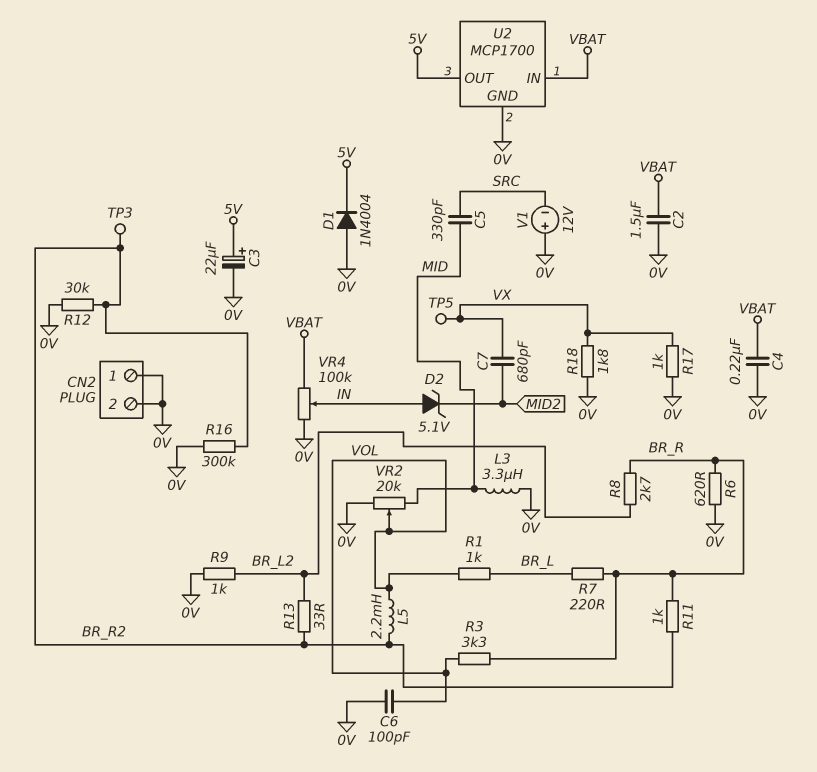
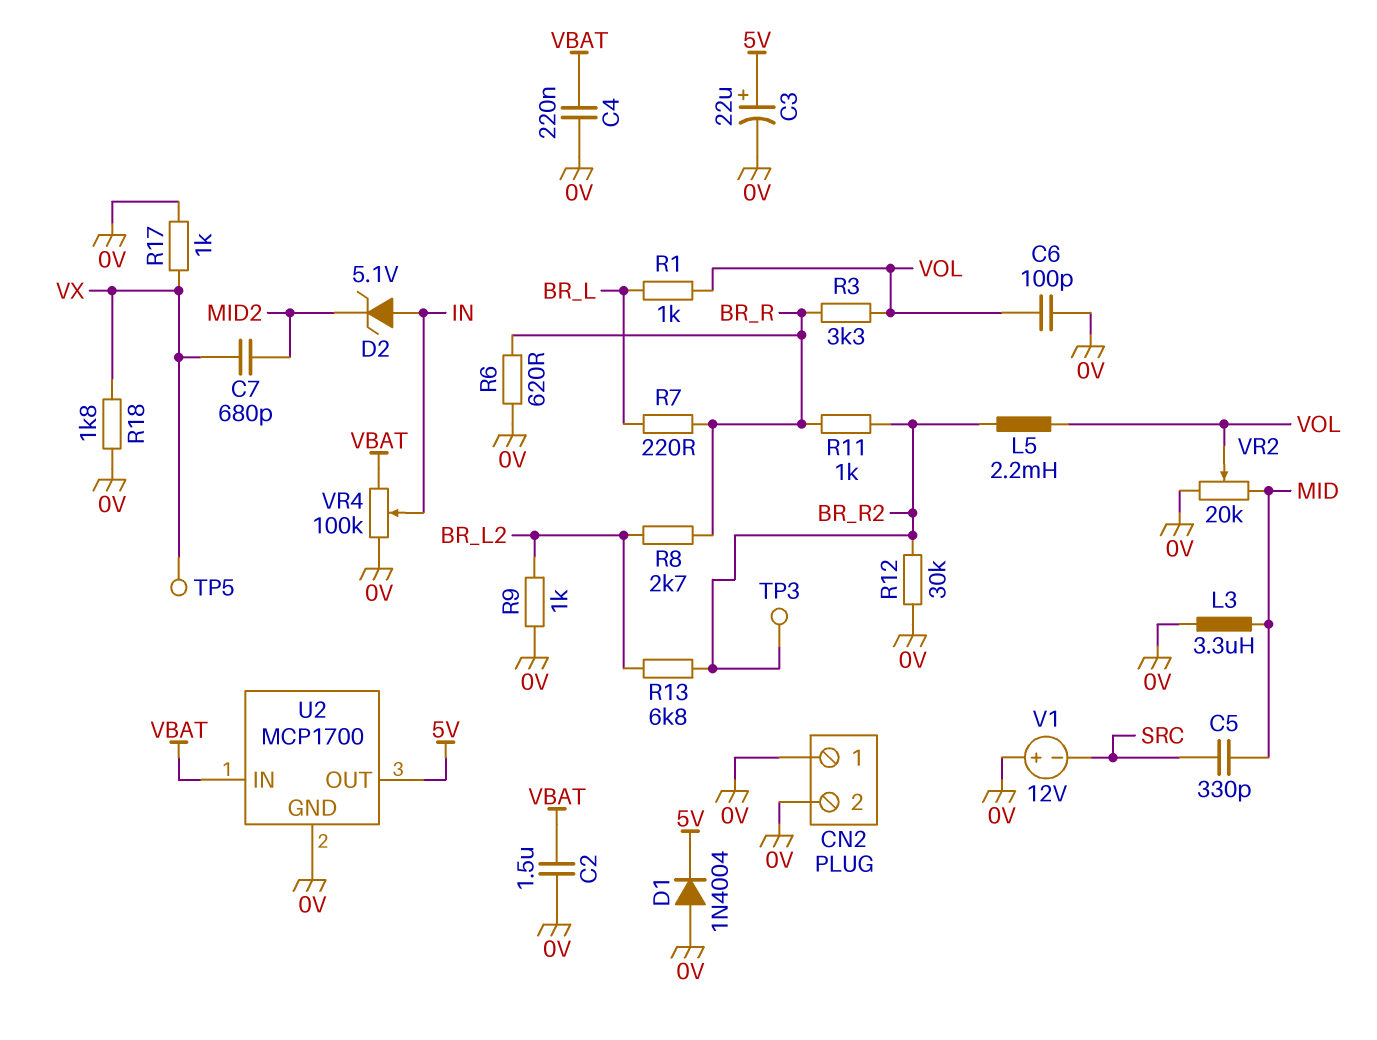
R13: 33 (BR_L2, BR_R2) -> 6.8k (BR_L2, BR_R2)
R16: 300k (0V, BR_R2) -> none

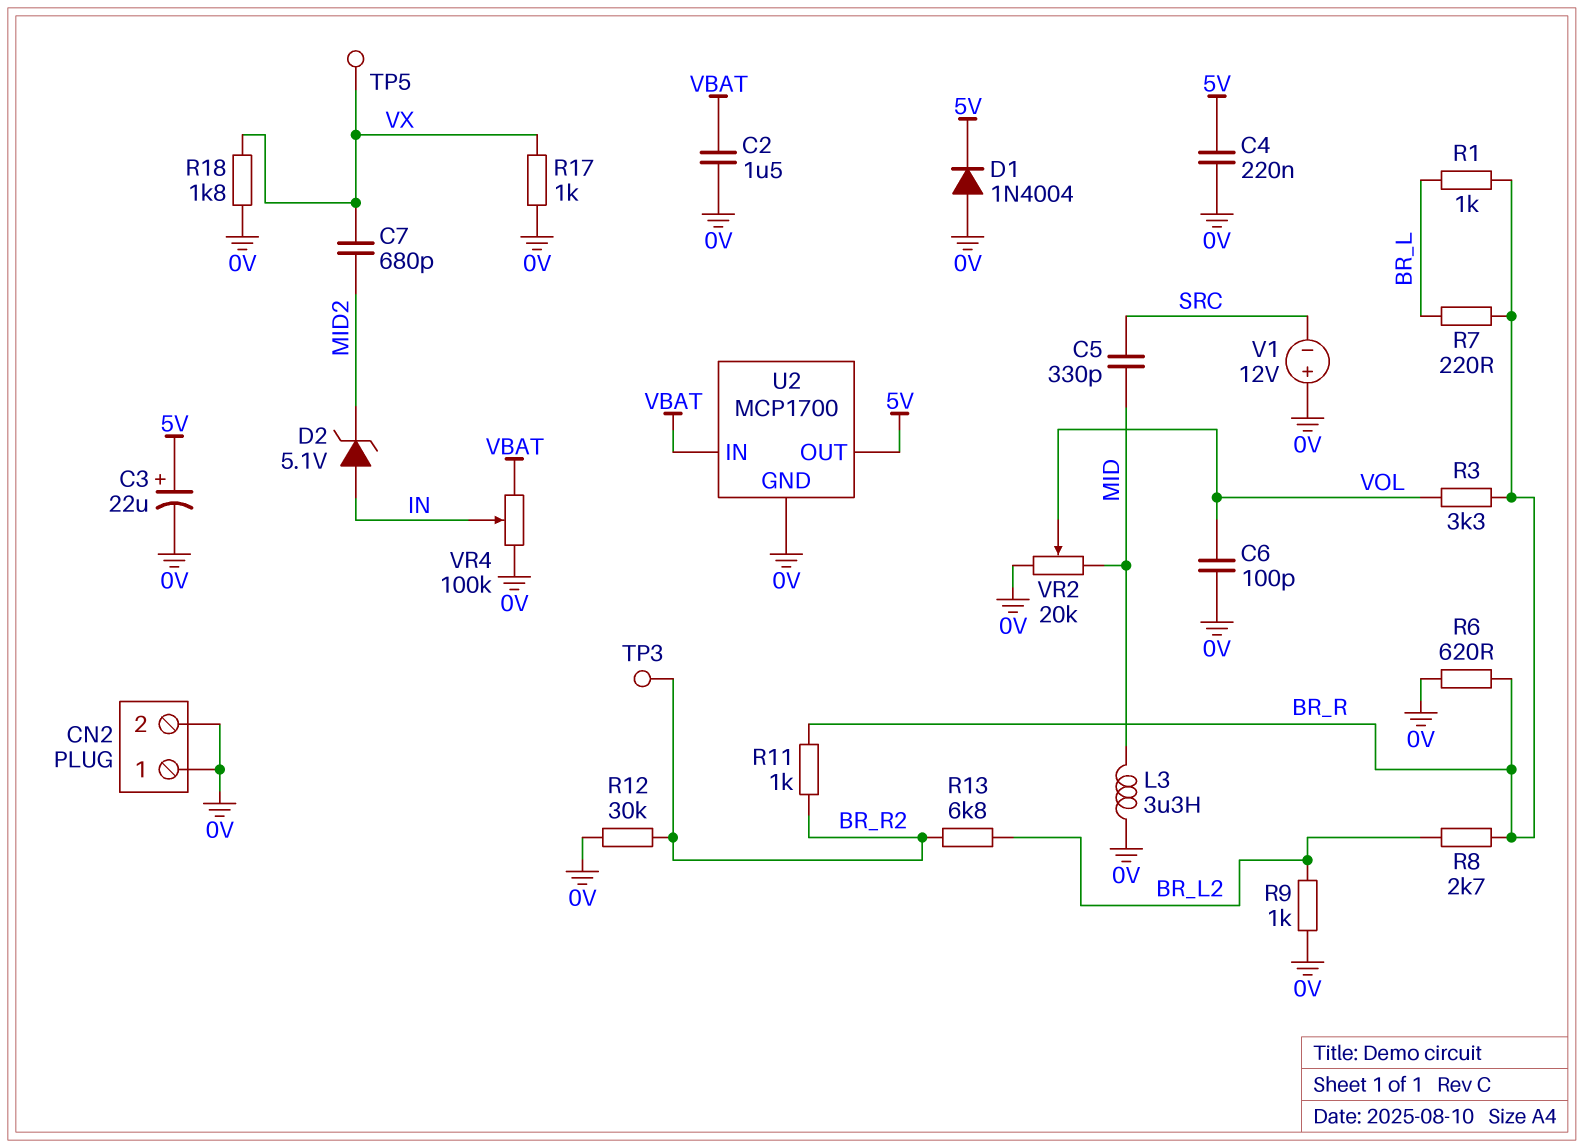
C4: 220nF (0V, VBAT) -> 220nF (0V, 5V)
L5: 2.2mH (BR_R2, VOL) -> none
R1: 1k (BR_L, VOL) -> 1k (BR_L, BR_R)

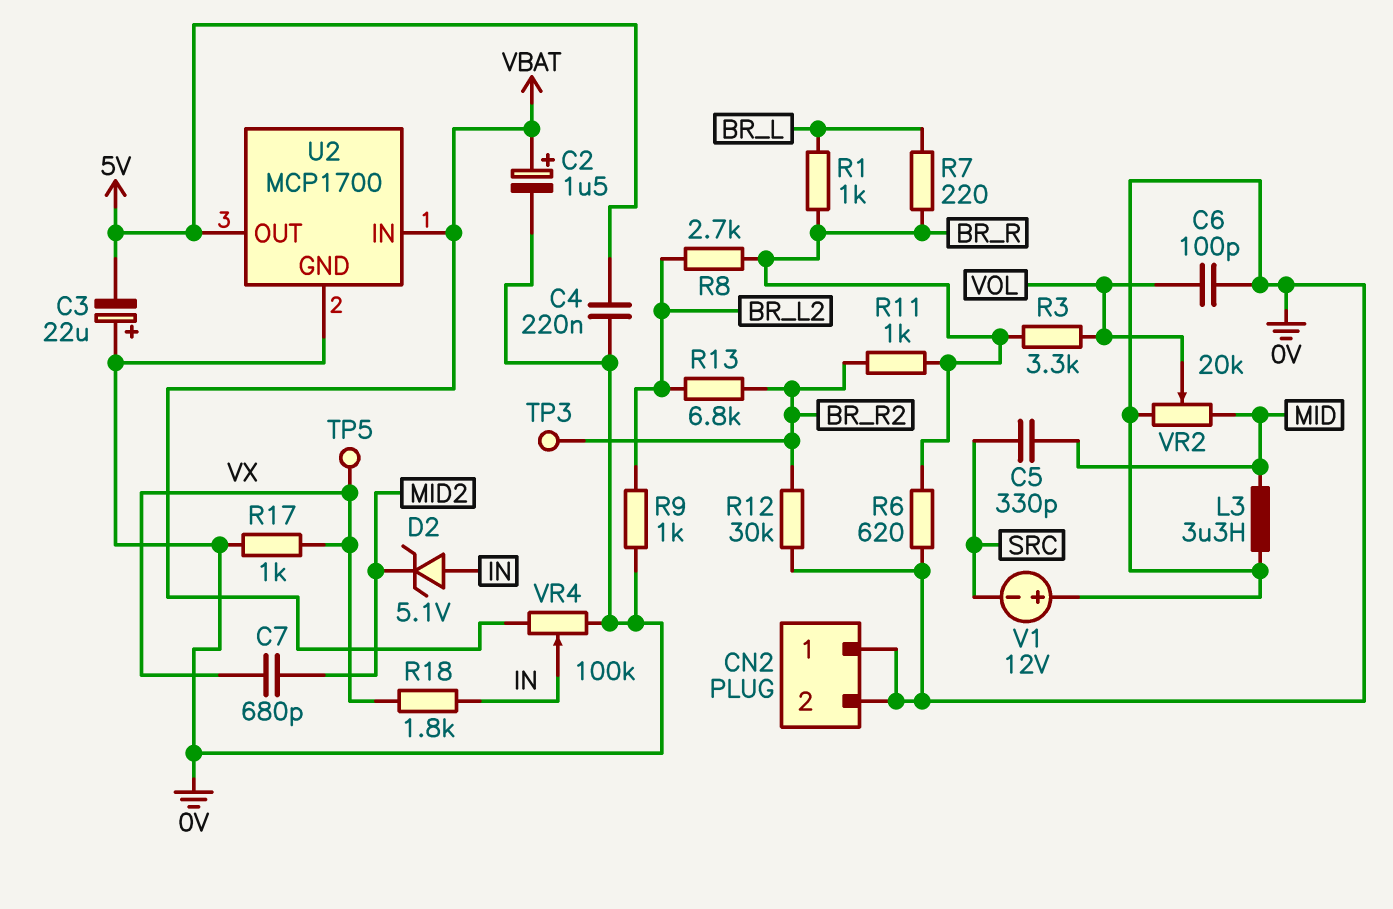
C2: 1.5uF (0V, VBAT) -> 1.5uF (plus VBAT, minus 0V)
C3: 22uF (plus 5V, minus 0V) -> 22uF (plus 0V, minus 5V)
D1: diode 1N4004 (A 0V, K 5V) -> none
R18: 1.8k (0V, VX) -> 1.8k (IN, VX)

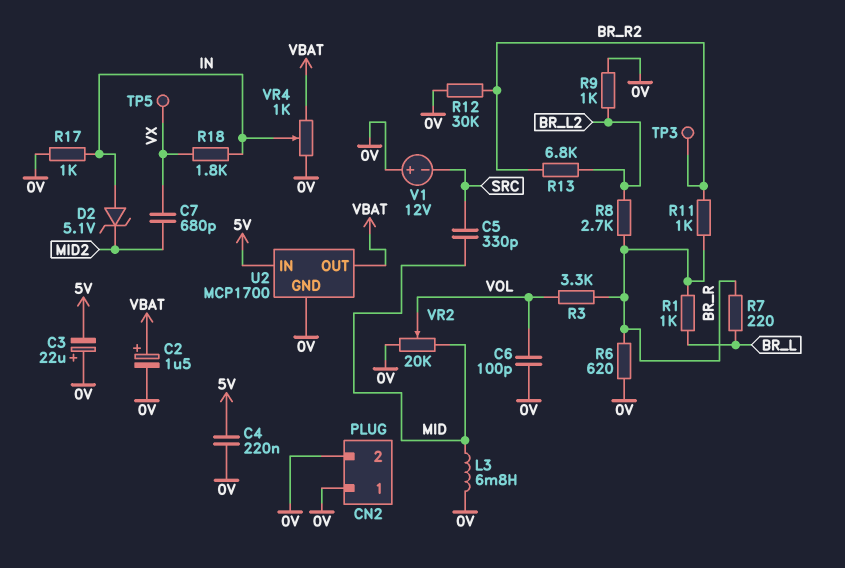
L3: 3.3uH (0V, MID) -> 6.8mH (0V, MID)
R17: 1k (0V, VX) -> 1k (0V, IN)
U2 pin IN: VBAT -> 5V
U2 pin OUT: 5V -> VBAT
VR4: 100k (0V, VBAT, wiper IN) -> 1k (0V, VBAT, wiper IN)

